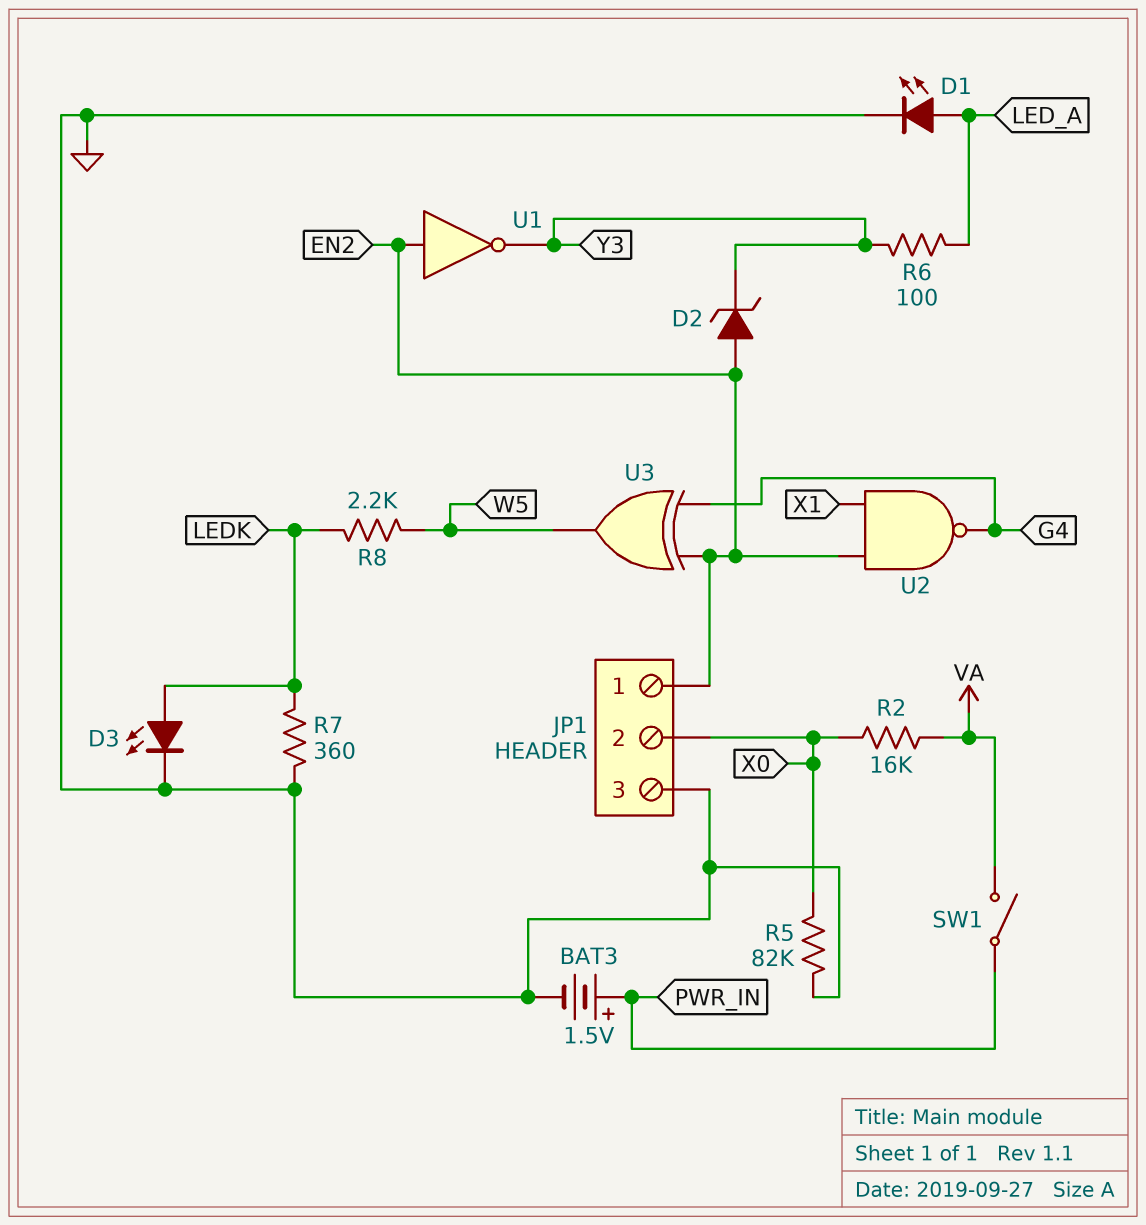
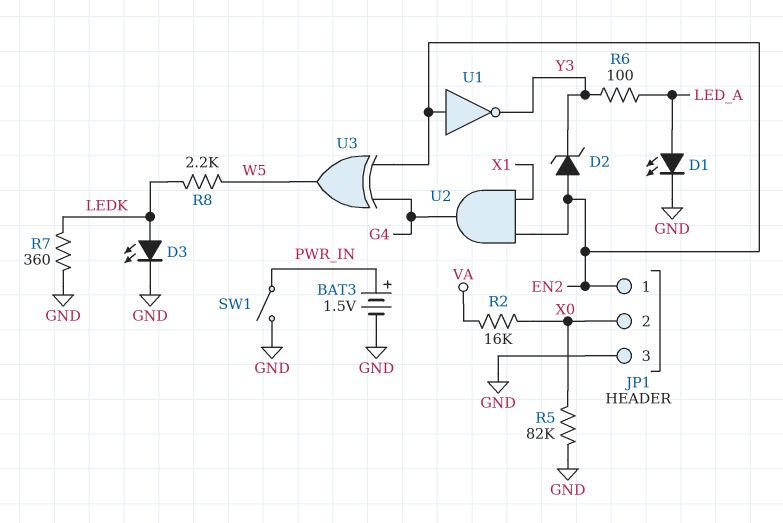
SW1: switch (PWR_IN, VA) -> switch (GND, PWR_IN)
U2: NAND (in EN2, in X1, out G4) -> AND (in EN2, in X1, out G4)

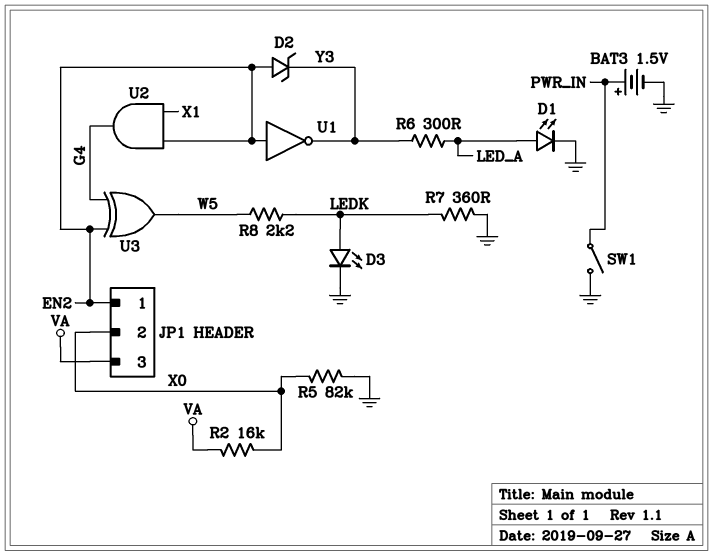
JP1 pin 3: GND -> VA
R6: 100 (LED_A, Y3) -> 300 (LED_A, Y3)

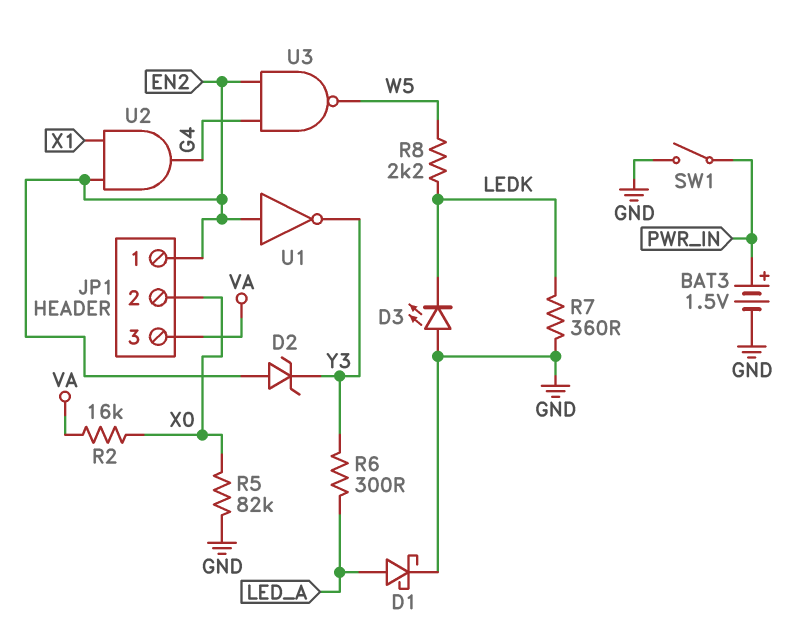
D1: LED (A LED_A, K GND) -> schottky (A LED_A, K GND)
D3: LED (A LEDK, K GND) -> LED (A GND, K LEDK)
U3: XOR (in EN2, in G4, out W5) -> NAND (in EN2, in G4, out W5)

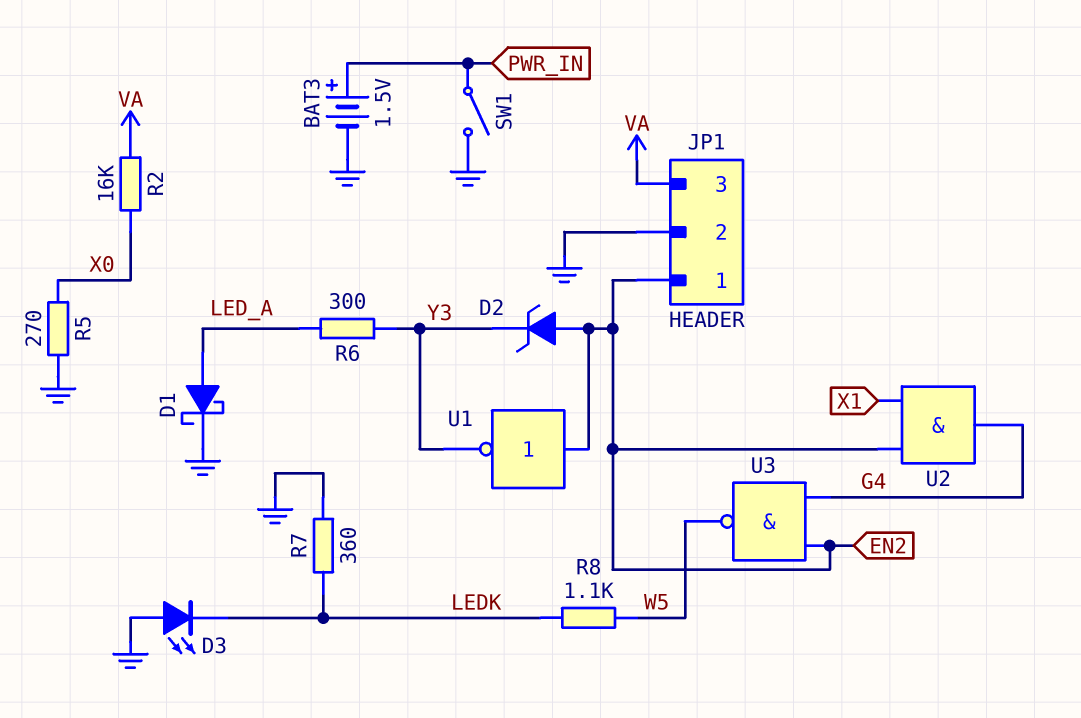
JP1 pin 2: X0 -> GND
R5: 82k (GND, X0) -> 270 (GND, X0)
R8: 2.2k (LEDK, W5) -> 1.1k (LEDK, W5)

